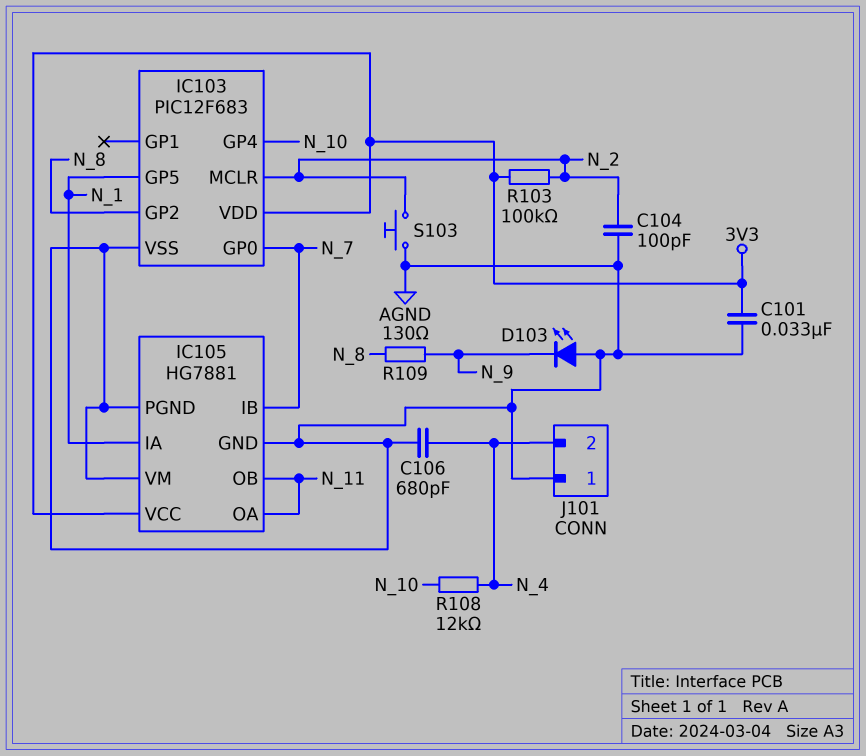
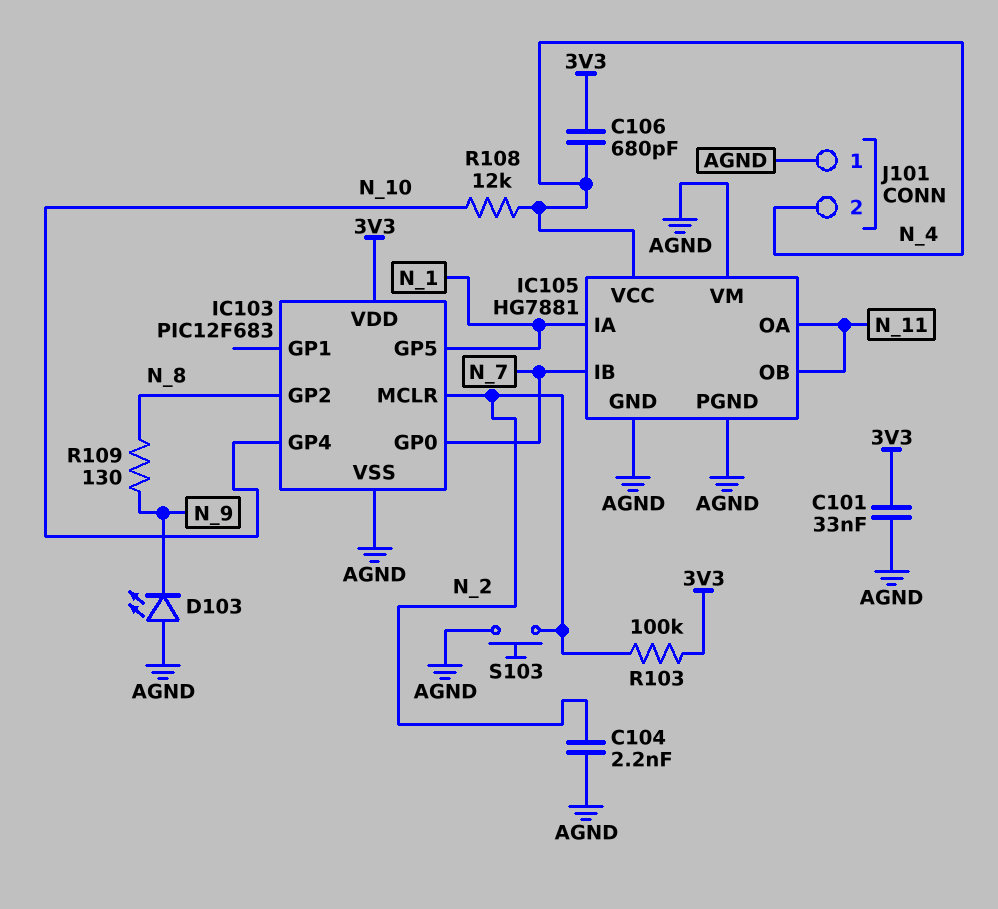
C104: 100pF (AGND, N_2) -> 2.2nF (AGND, N_2)
C106: 680pF (AGND, N_4) -> 680pF (3V3, N_4)
IC105 pin VCC: 3V3 -> N_4

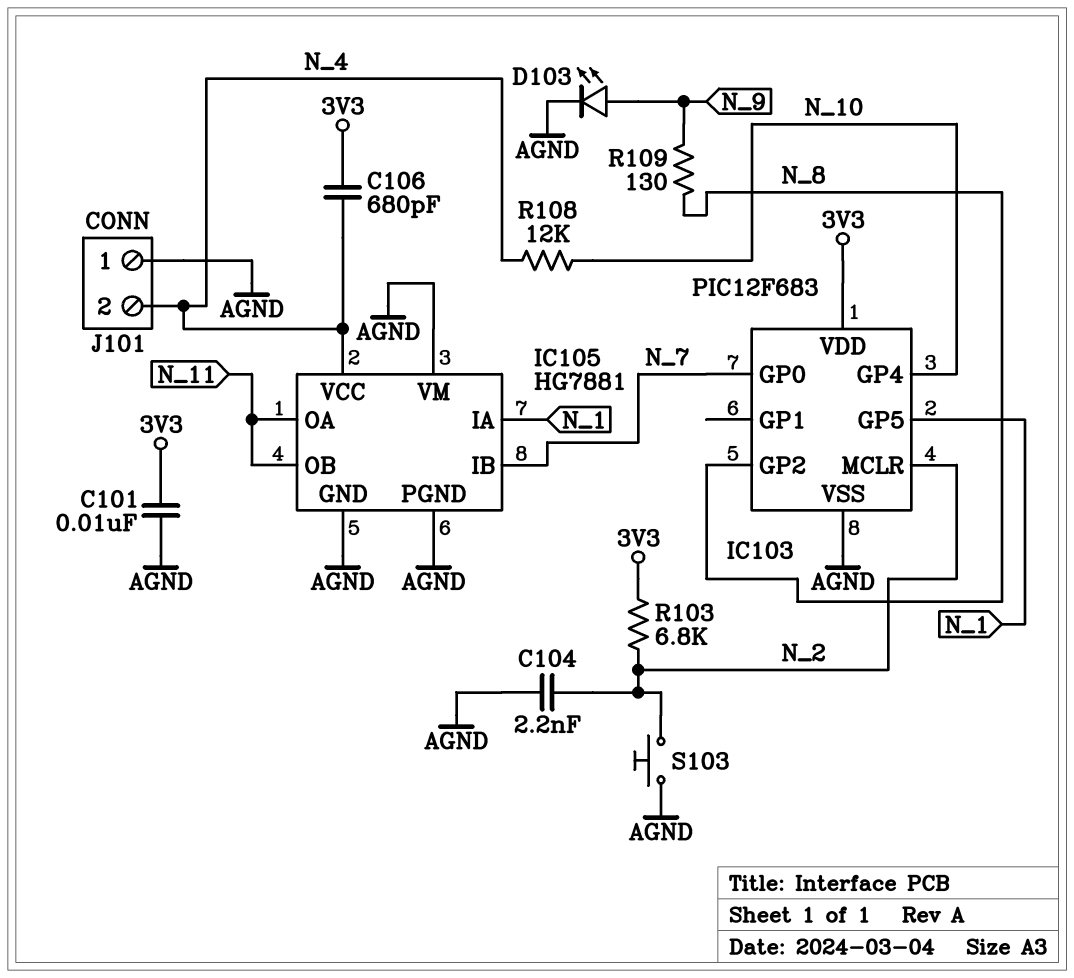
C101: 33nF (3V3, AGND) -> 10nF (3V3, AGND)
D103: LED (A AGND, K N_9) -> LED (A N_9, K AGND)
R103: 100k (3V3, N_2) -> 6.8k (3V3, N_2)

